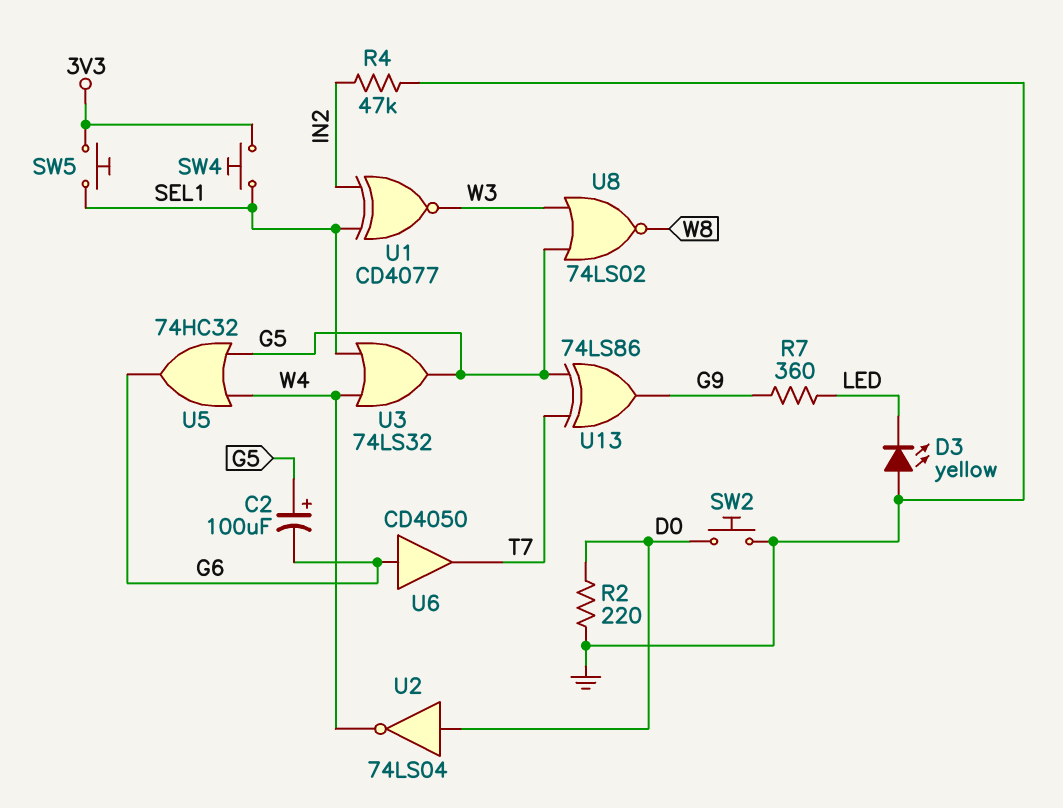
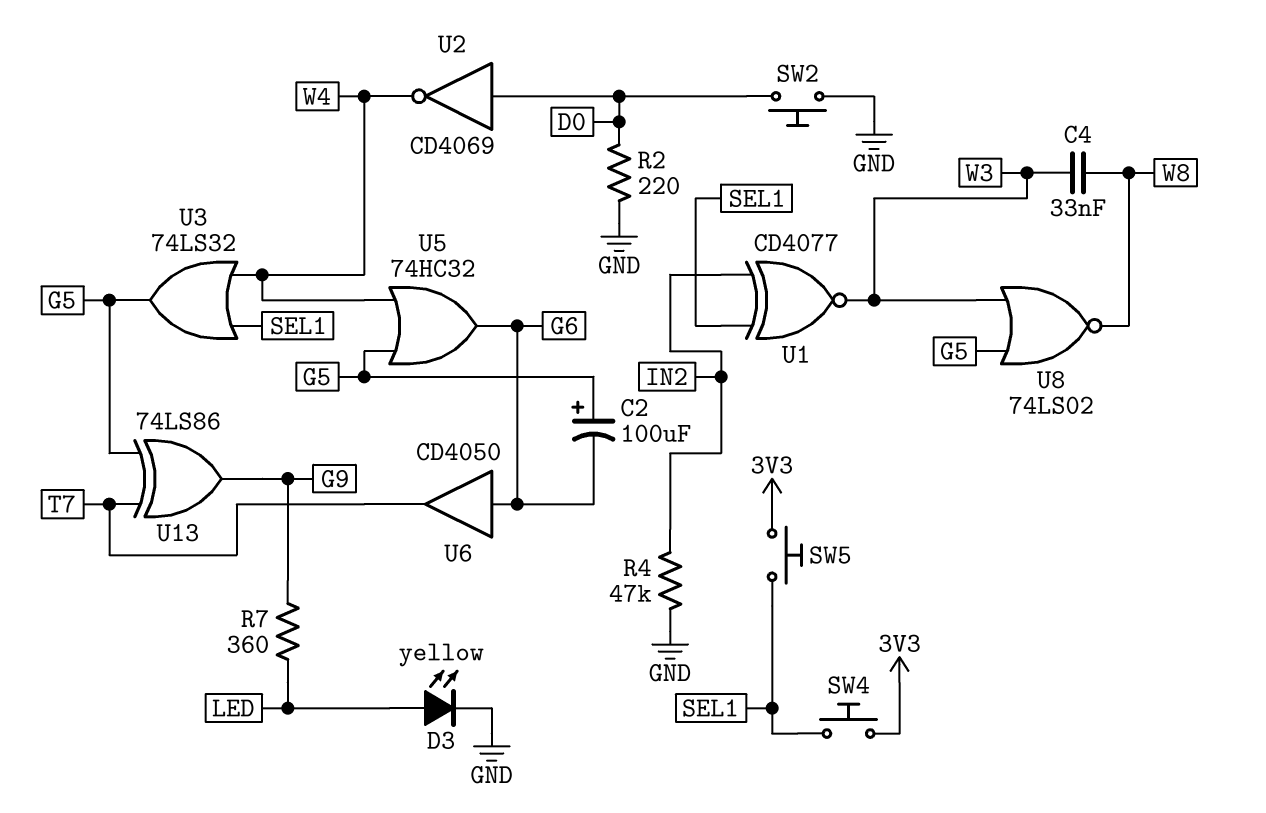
C4: none -> 33nF (W3, W8)
D3: LED yellow (A GND, K LED) -> LED yellow (A LED, K GND)
U2: NOT 74LS04 (in D0, out W4) -> NOT CD4069 (in D0, out W4)

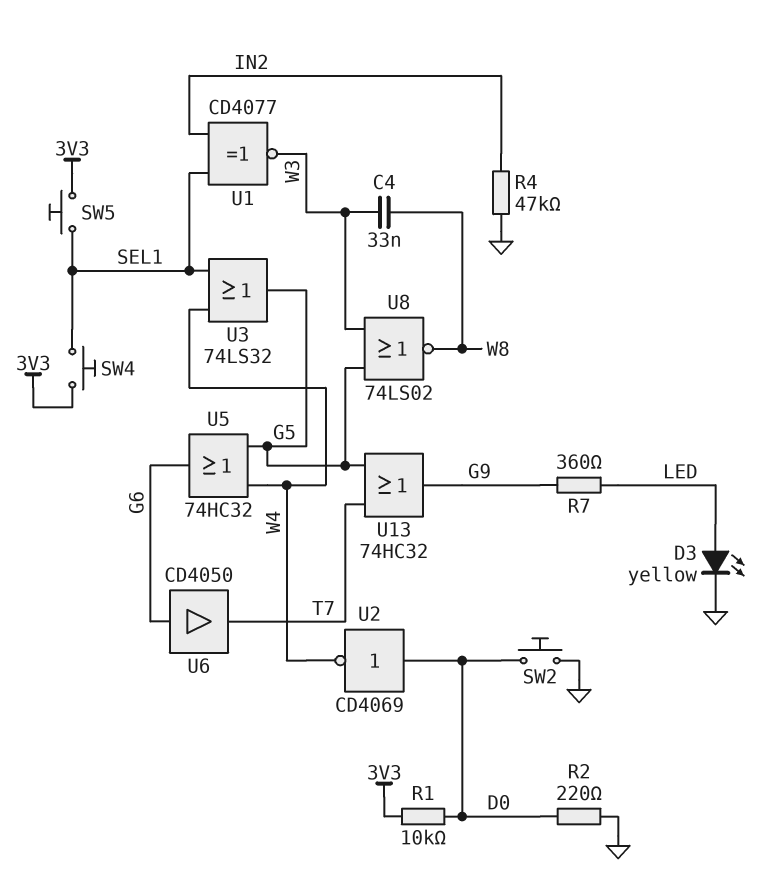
C2: 100uF (plus G5, minus G6) -> none
R1: none -> 10k (3V3, D0)
U13: XOR 74LS86 (in G5, in T7, out G9) -> OR 74HC32 (in G5, in T7, out G9)

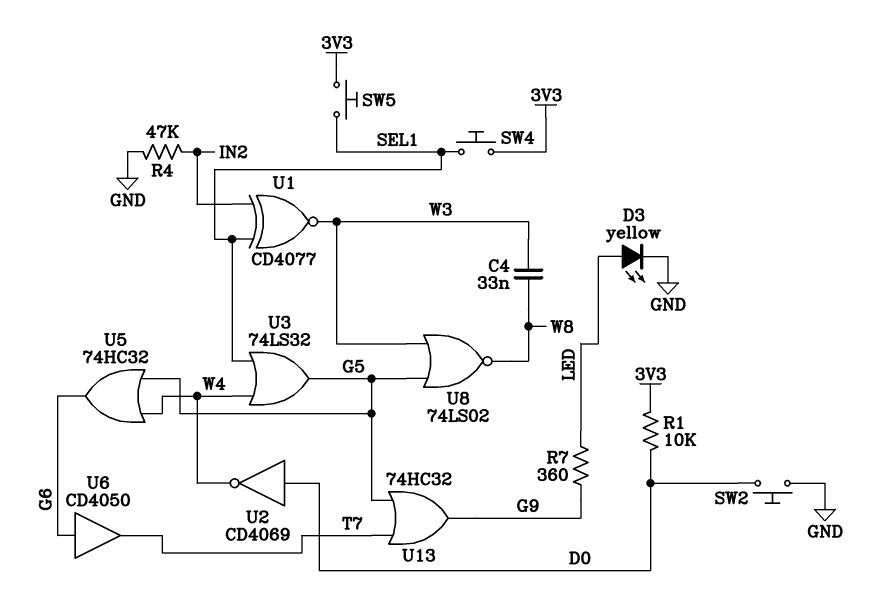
R2: 220 (D0, GND) -> none

